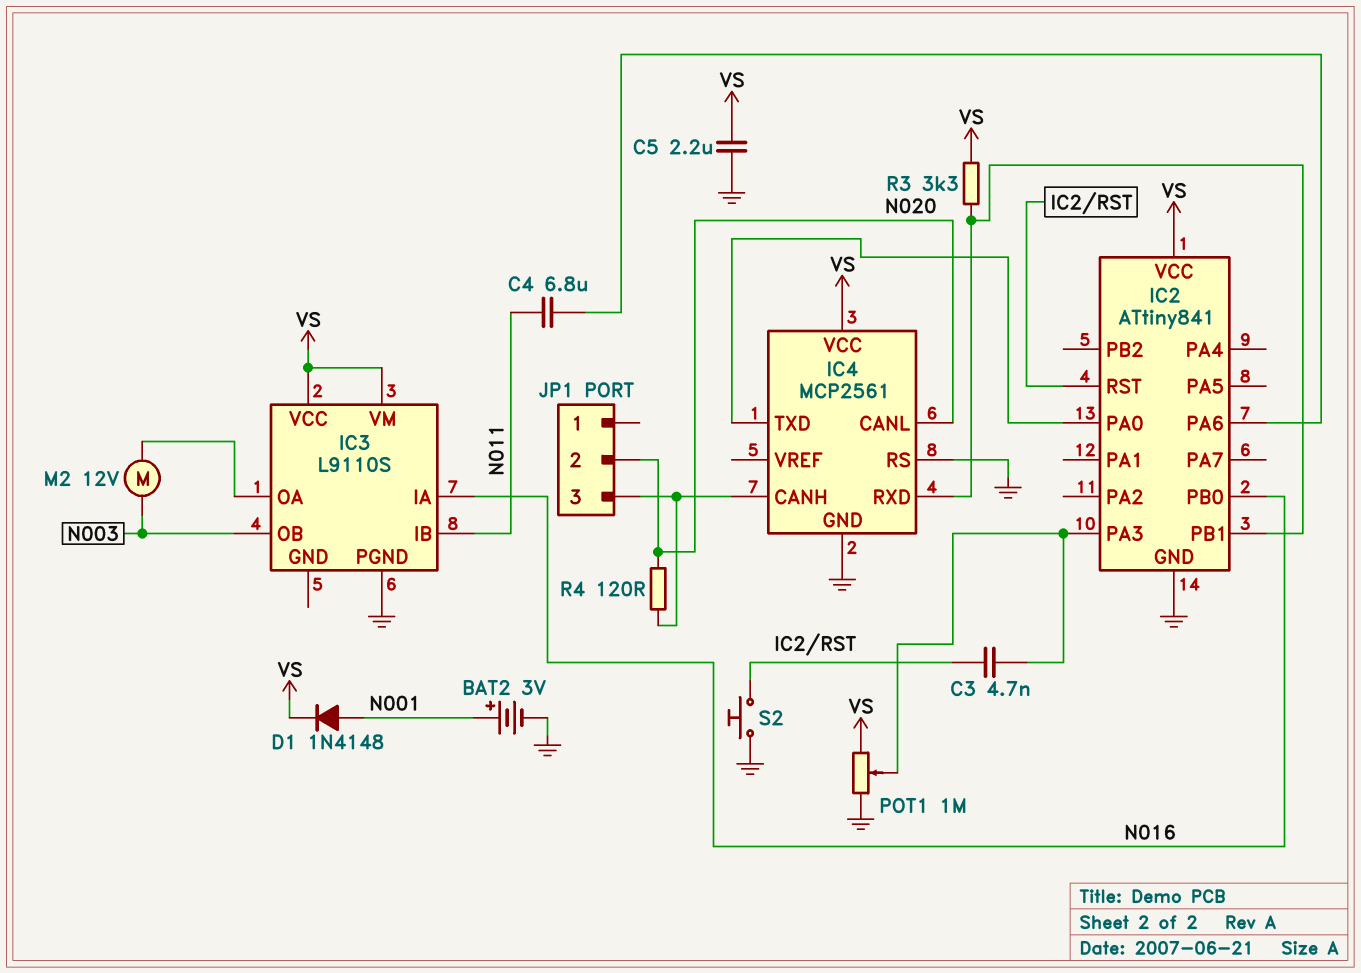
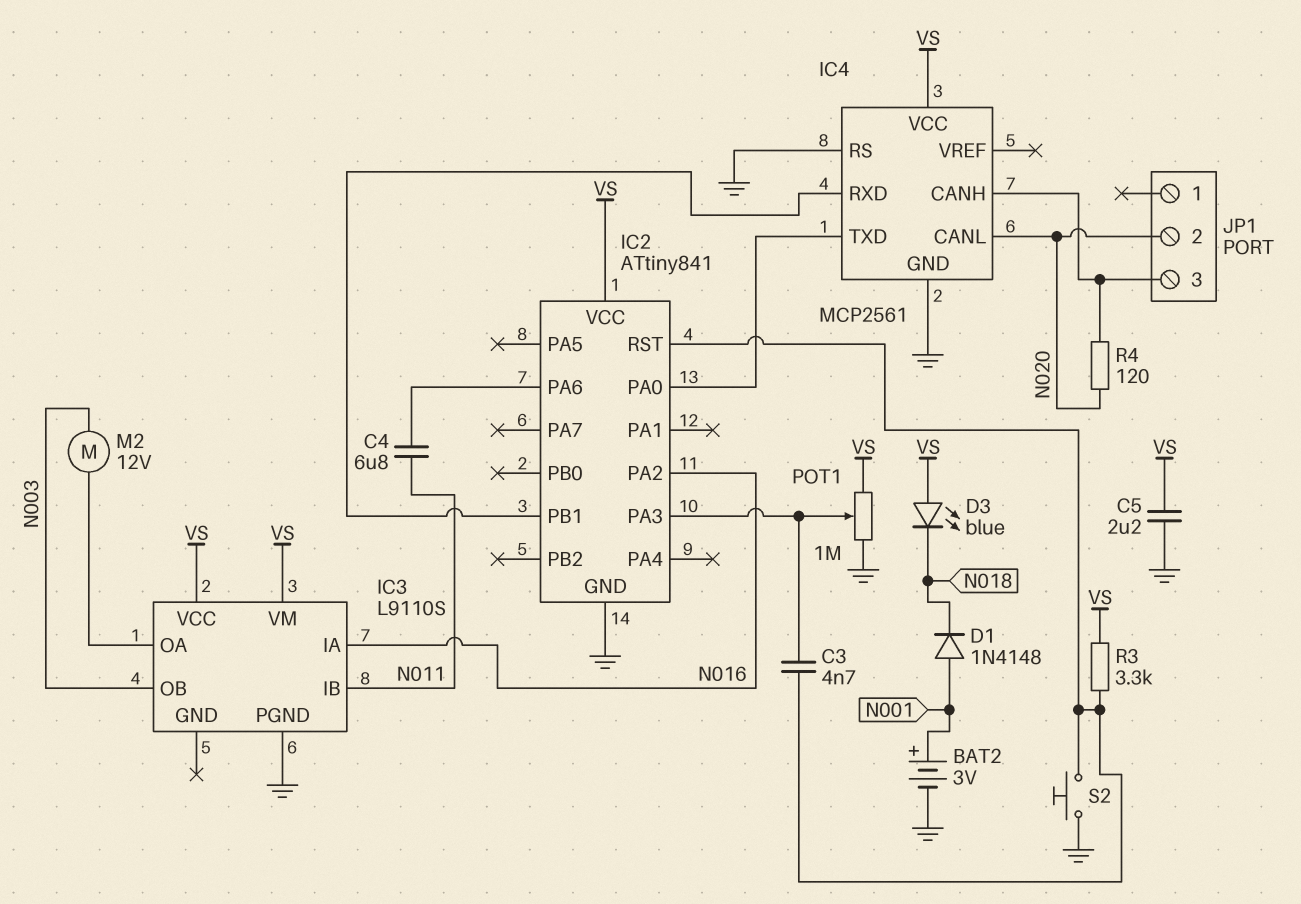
D1: diode 1N4148 (A N001, K VS) -> diode 1N4148 (A N001, K N018)
D3: none -> LED blue (A VS, K N018)
IC2 pin PA2: none -> N016
IC2 pin PB0: N016 -> none
R3: 3.3k (IC2/PB1, VS) -> 3.3k (IC2/RST, VS)

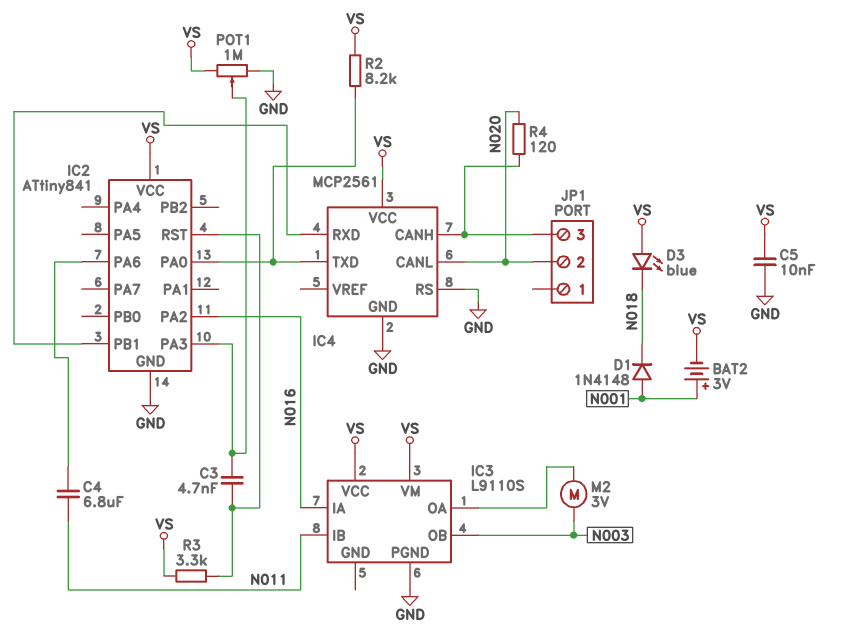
BAT2: 3V (plus N001, minus GND) -> 3V (plus N001, minus VS)
C5: 2.2uF (GND, VS) -> 10nF (GND, VS)
M2: motor 12V (IC3/OA, N003) -> motor 3V (IC3/OA, N003)
R2: none -> 8.2k (IC2/PA0, VS)
S2: button (GND, IC2/RST) -> none

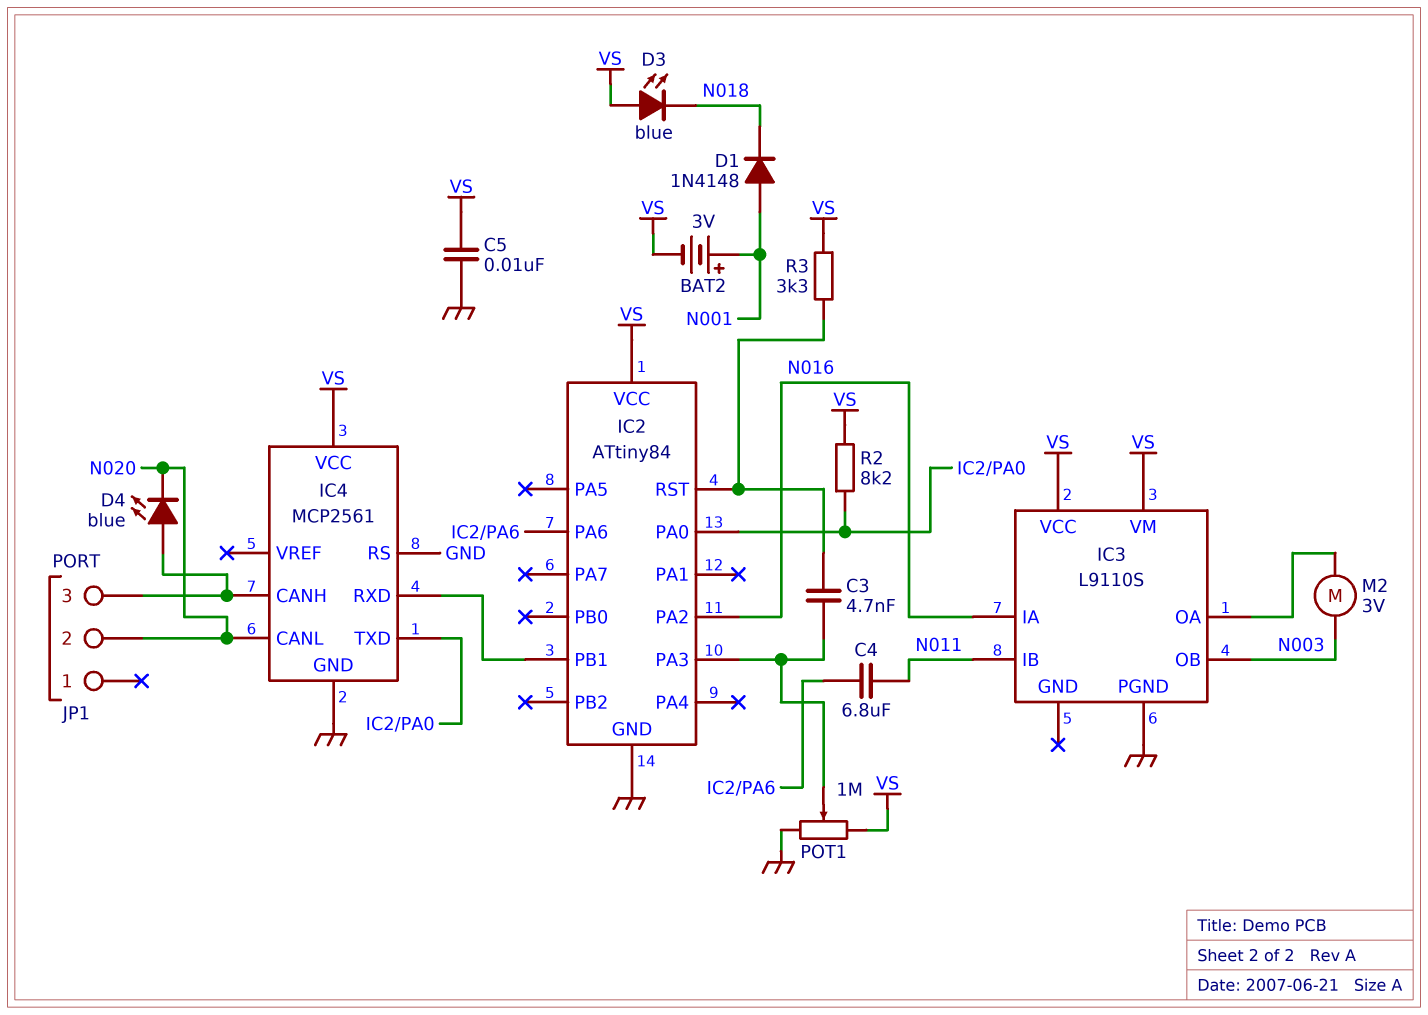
D4: none -> LED blue (A IC4/CANH, K N020)
IC2: ATtiny841 -> ATtiny84
R4: 120 (IC4/CANH, N020) -> none

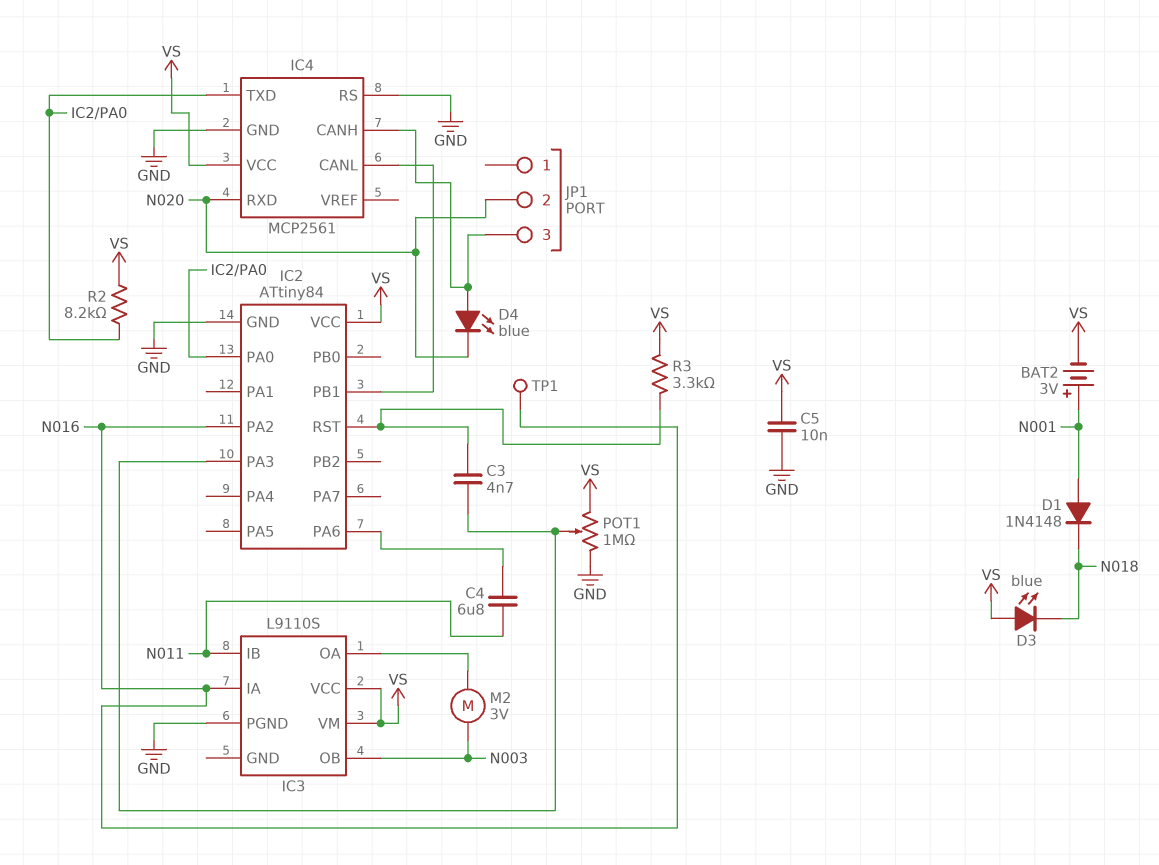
IC4 pin CANL: N020 -> IC2/PB1
IC4 pin RXD: IC2/PB1 -> N020
TP1: none -> test point (N016)

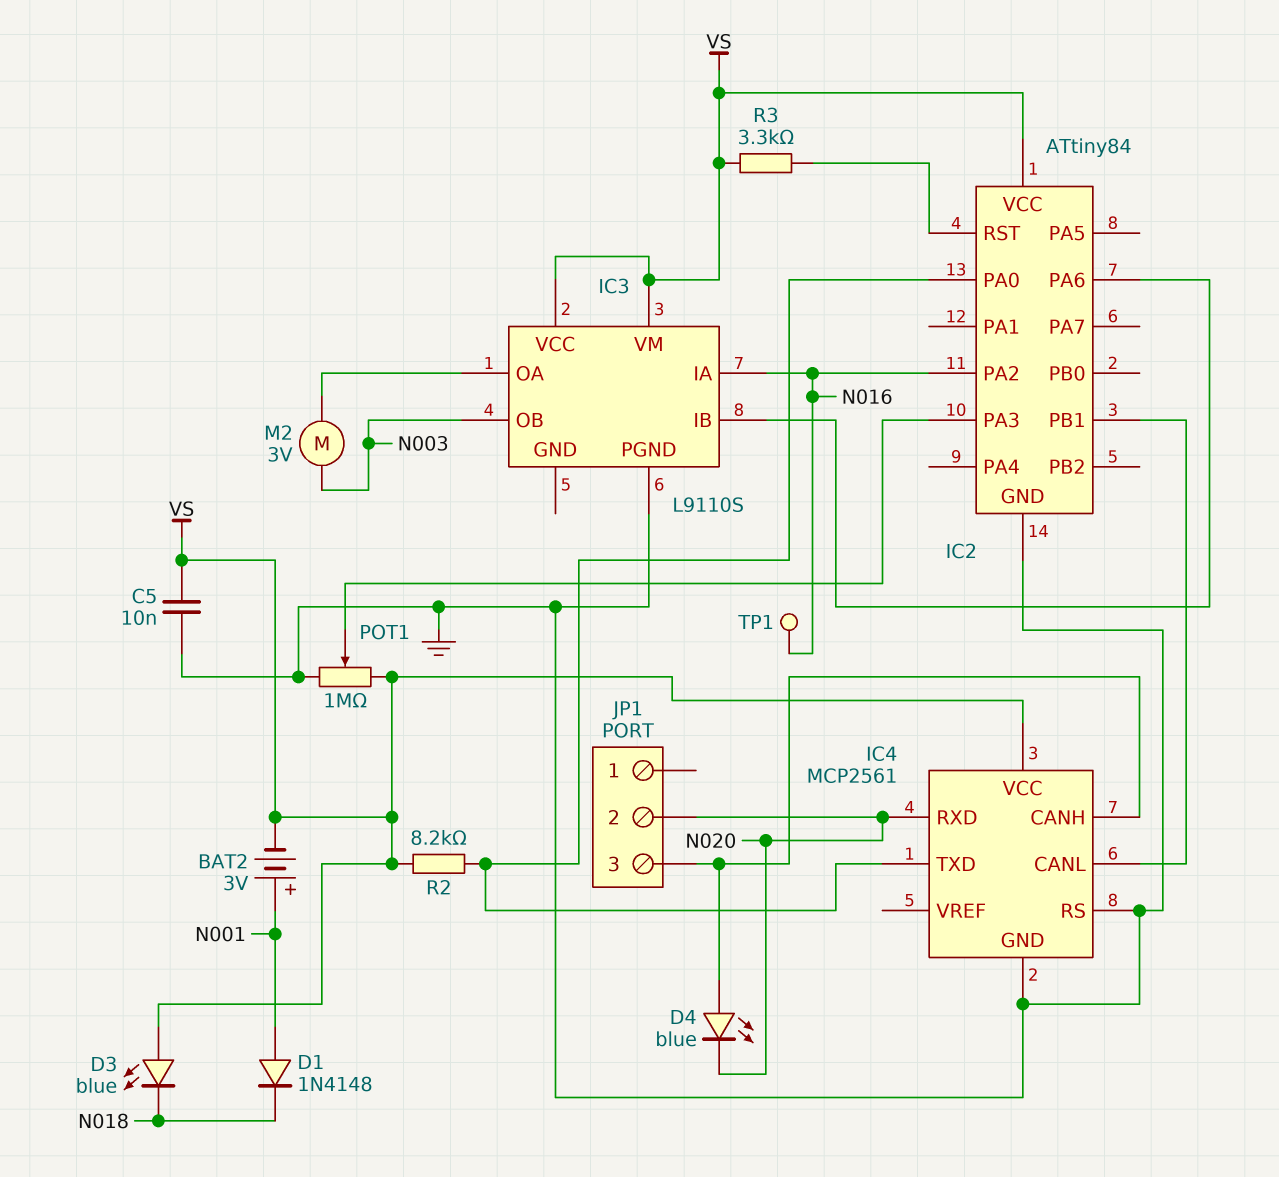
C3: 4.7nF (IC2/PA3, IC2/RST) -> none
C4: 6.8uF (IC2/PA6, N011) -> none
IC3 pin IB: N011 -> IC2/PA6

